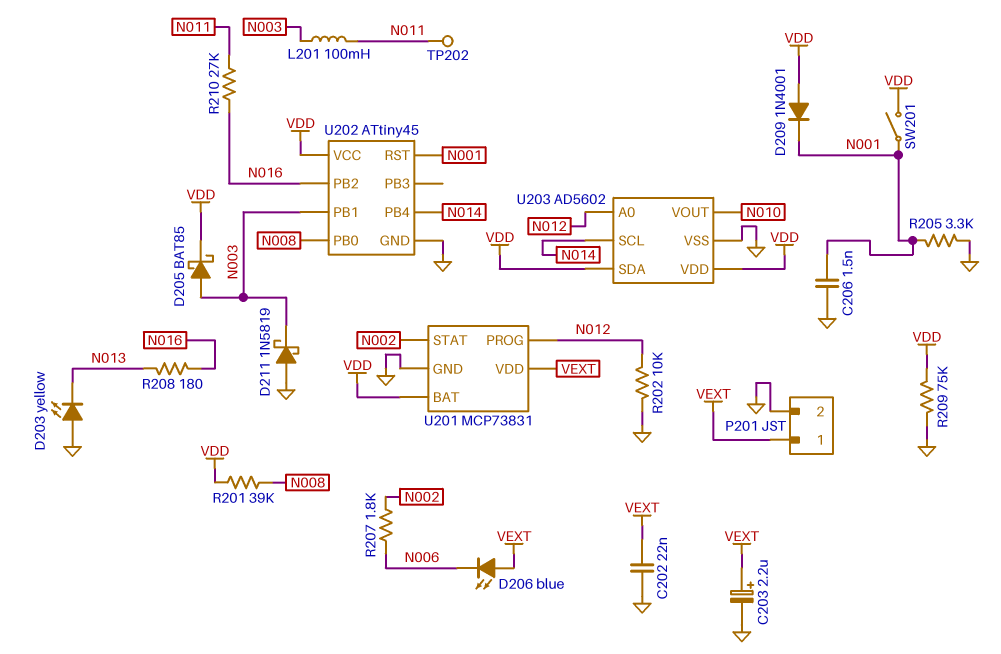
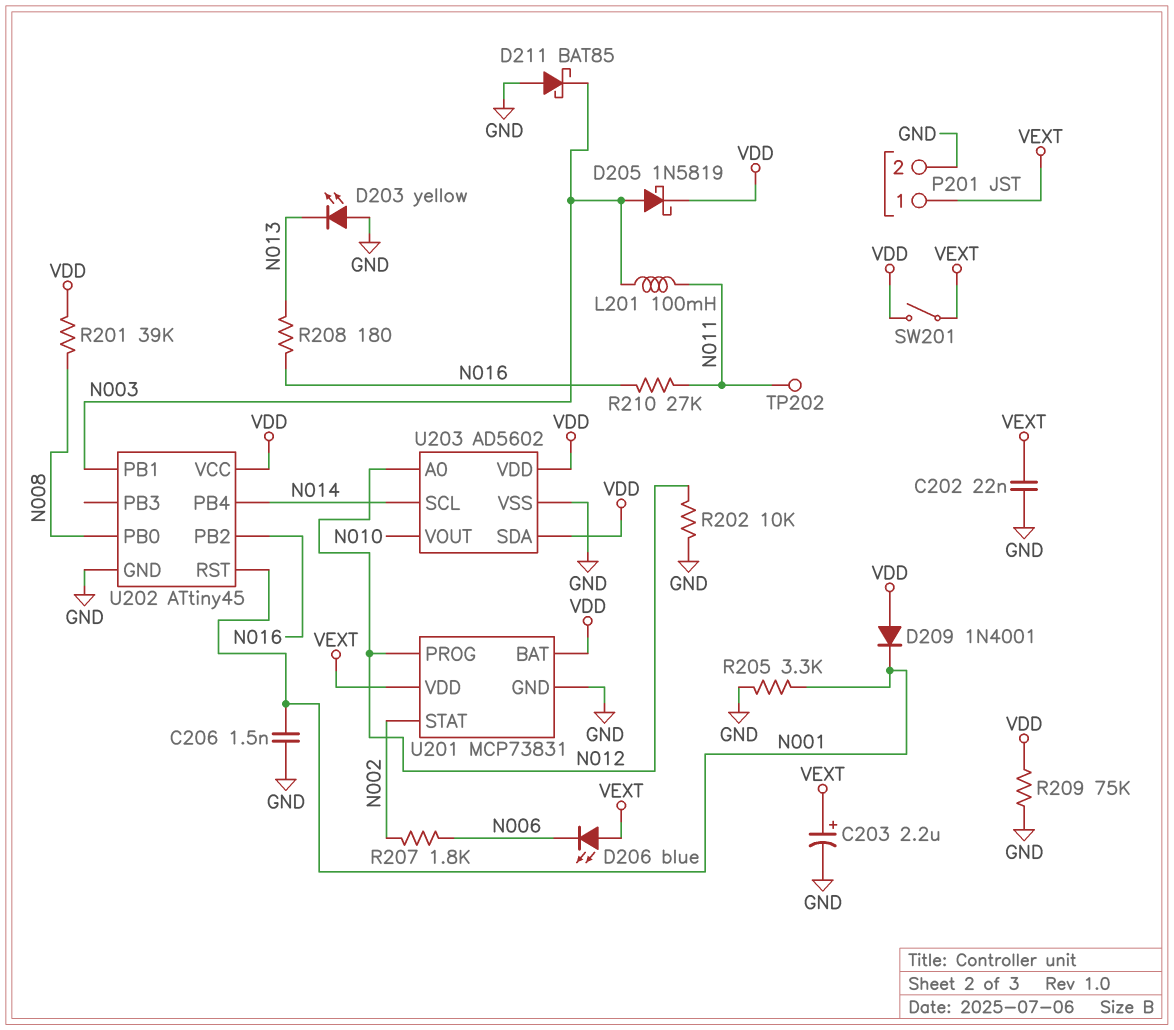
D205: schottky BAT85 (A N003, K VDD) -> schottky 1N5819 (A N003, K VDD)
D211: schottky 1N5819 (A GND, K N003) -> schottky BAT85 (A GND, K N003)
SW201: switch (N001, VDD) -> switch (VDD, VEXT)

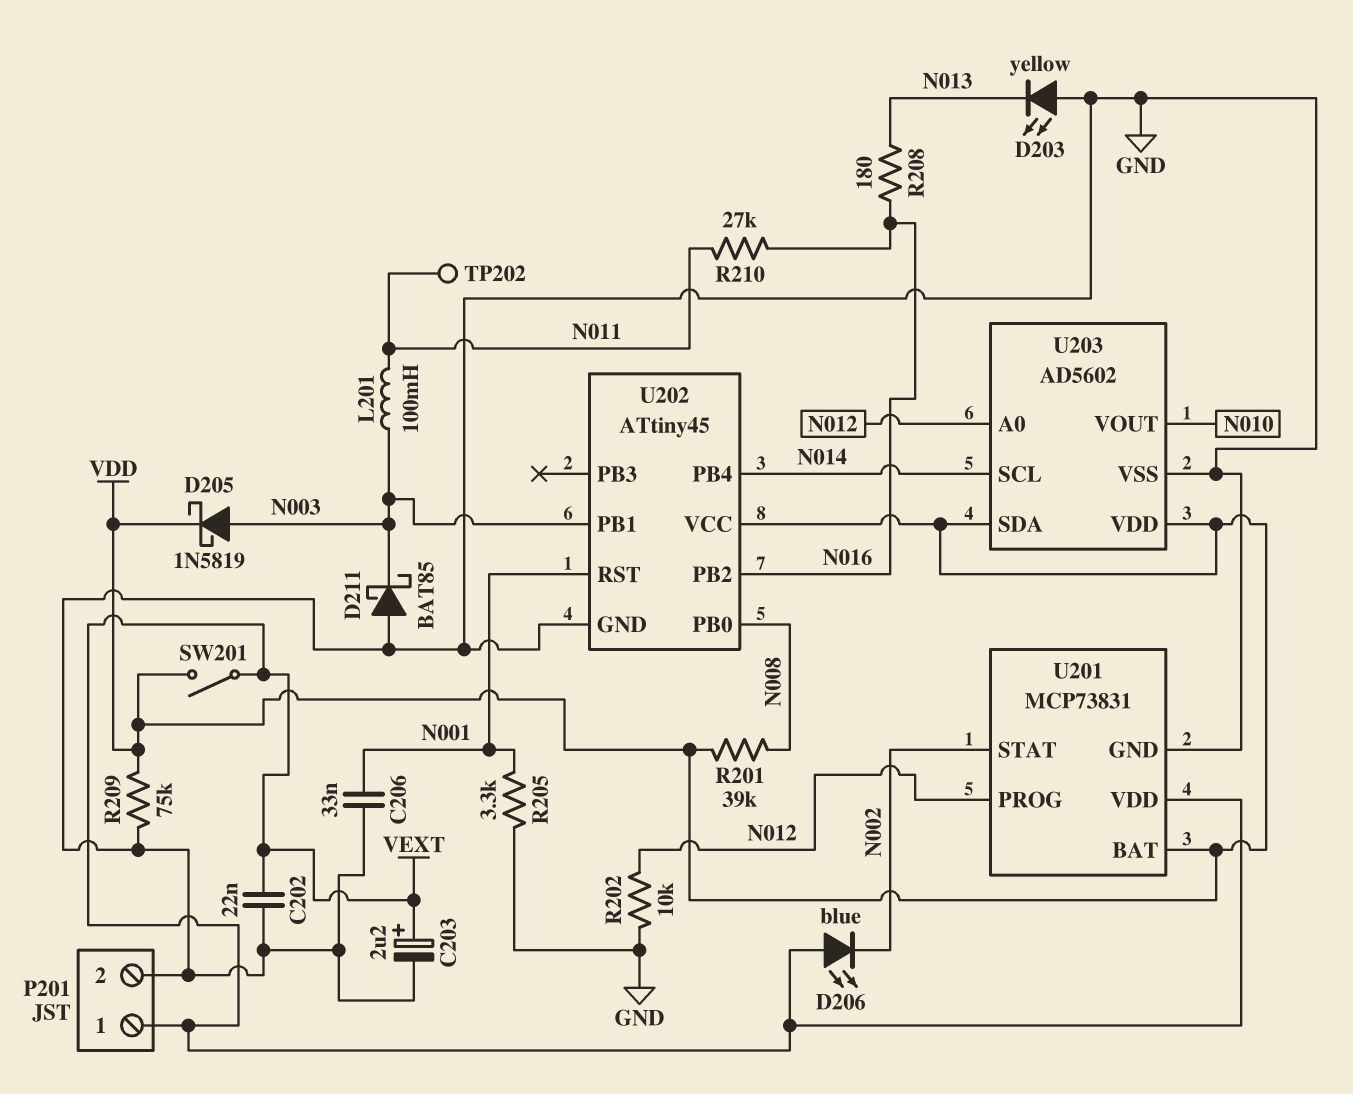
C206: 1.5nF (GND, N001) -> 33nF (GND, N001)
D206: LED blue (A VEXT, K N006) -> LED blue (A VEXT, K N002)
D209: diode 1N4001 (A VDD, K N001) -> none
R207: 1.8k (N002, N006) -> none

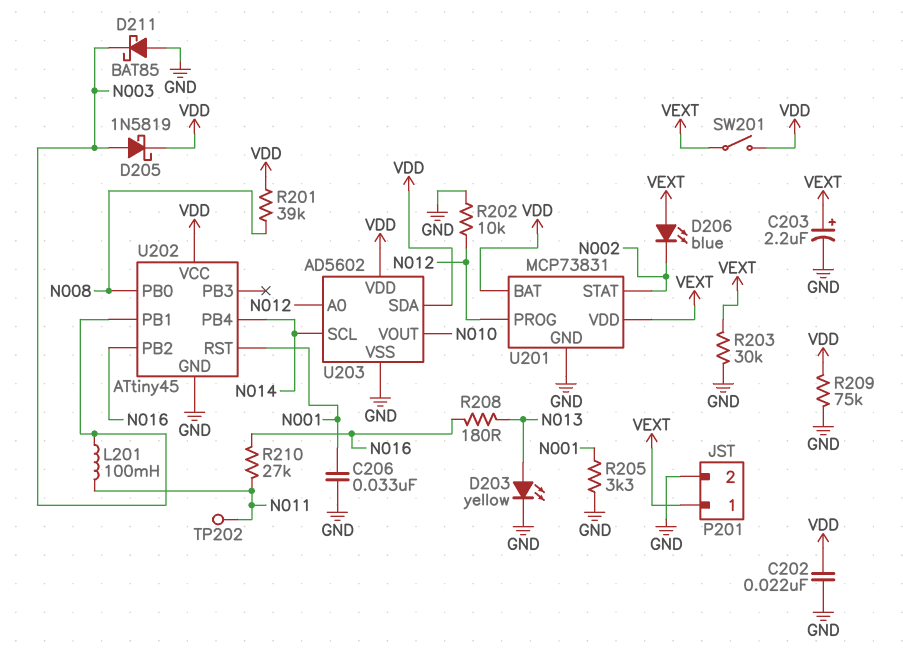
C202: 22nF (GND, VEXT) -> 22nF (GND, VDD)
D203: LED yellow (A GND, K N013) -> LED yellow (A N013, K GND)
R203: none -> 30k (GND, VEXT)

